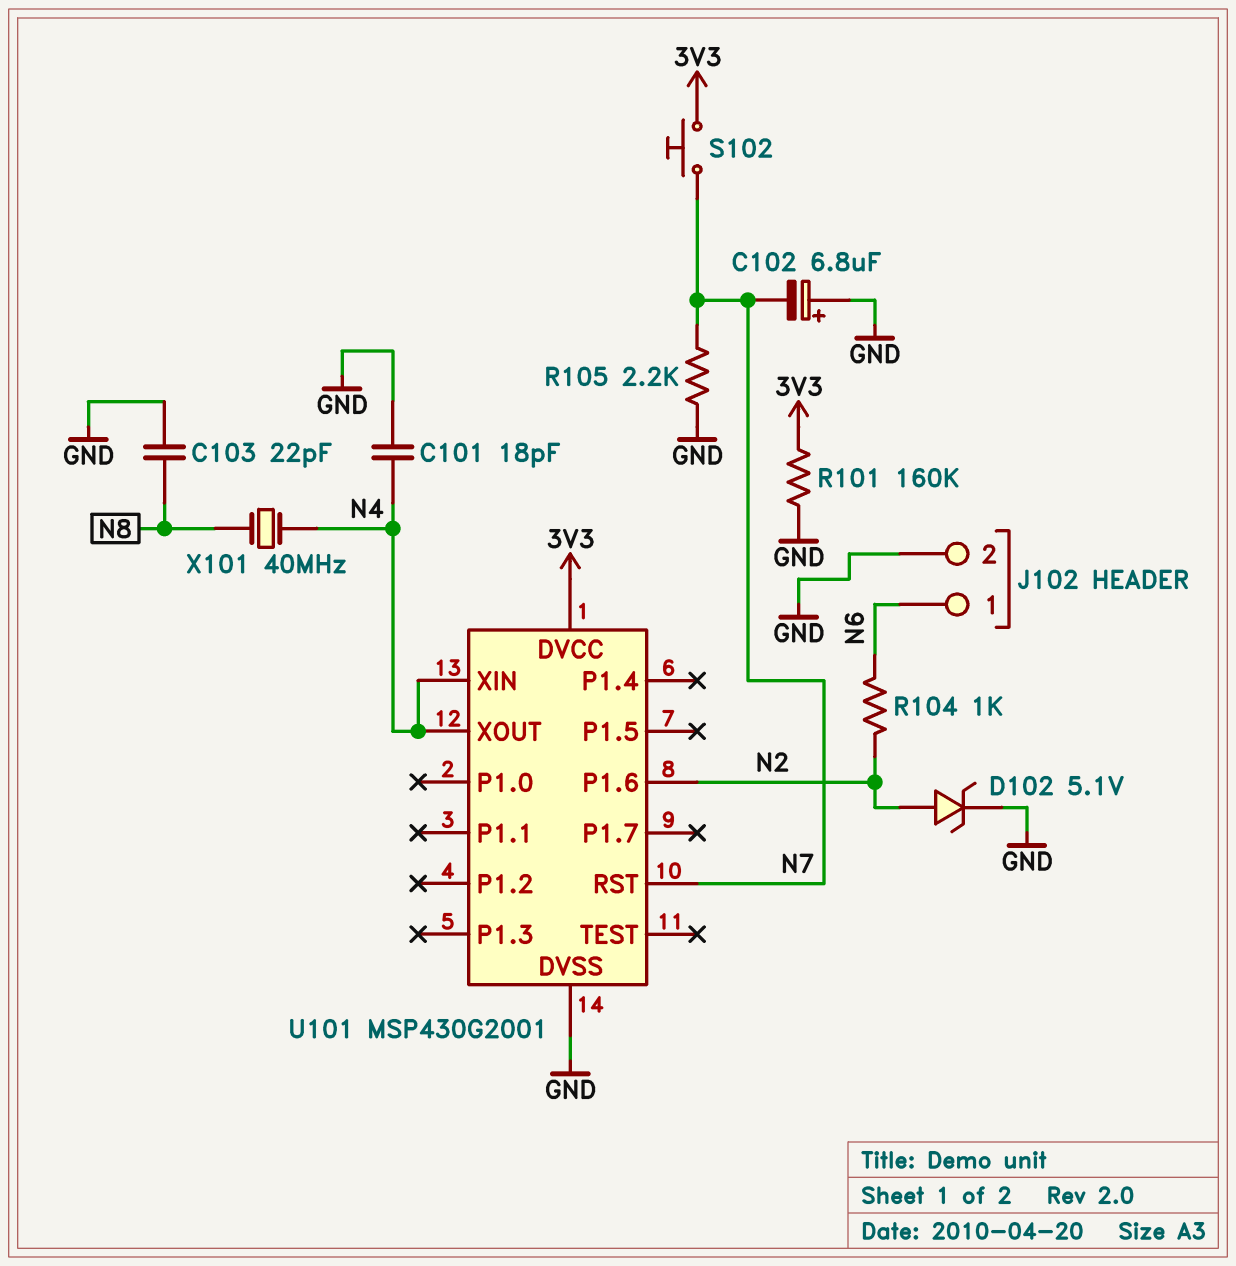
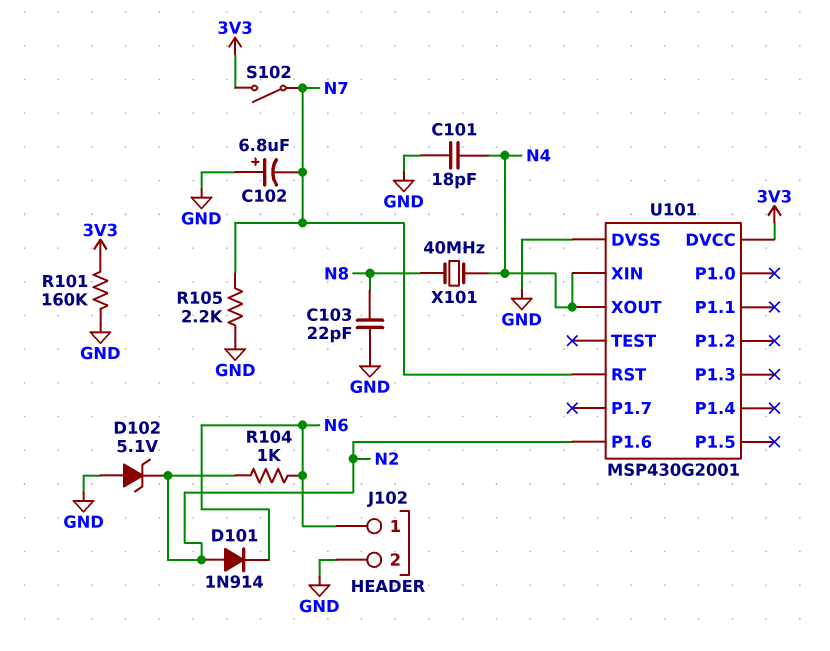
D101: none -> diode 1N914 (A N2, K N6)
D102: zener 5.1V (A N2, K GND) -> zener 5.1V (A GND, K N2)
S102: button (3V3, N7) -> switch (3V3, N7)

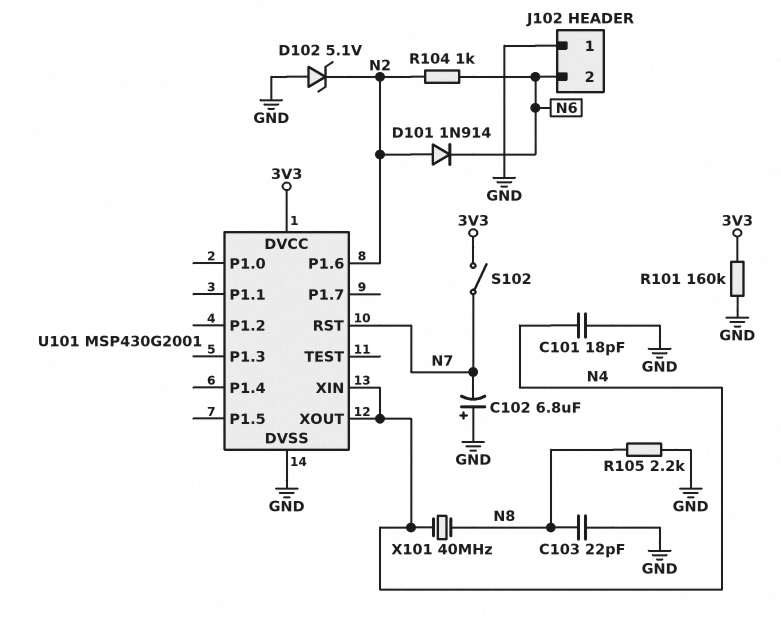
J102 pin 1: N6 -> GND
J102 pin 2: GND -> N6
R105: 2.2k (GND, N7) -> 2.2k (GND, N8)

